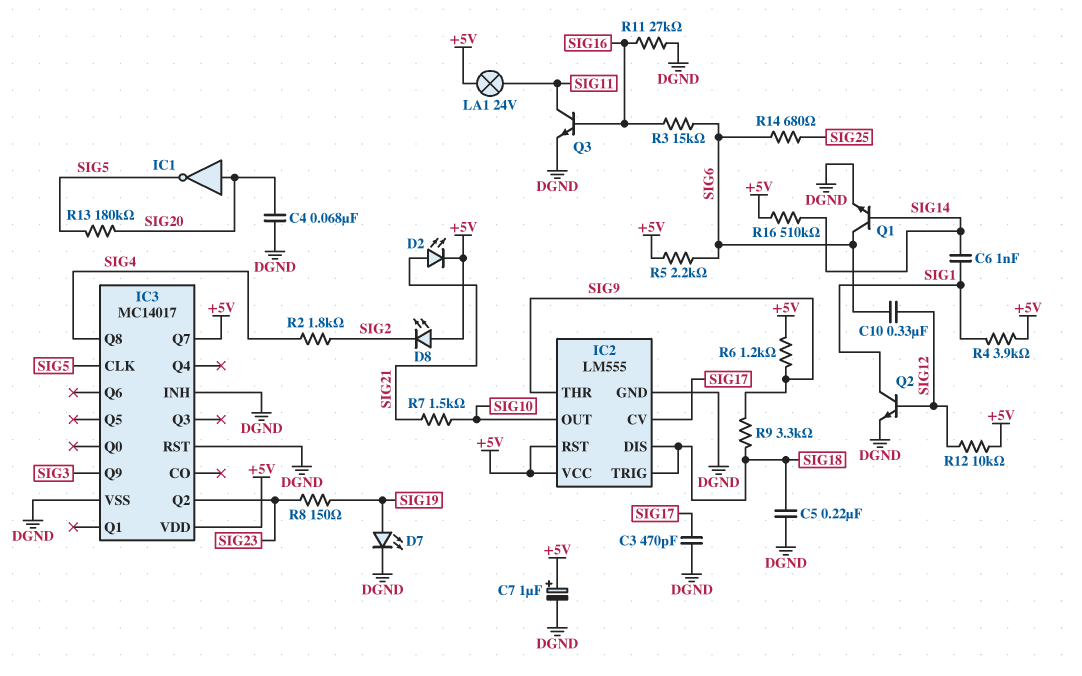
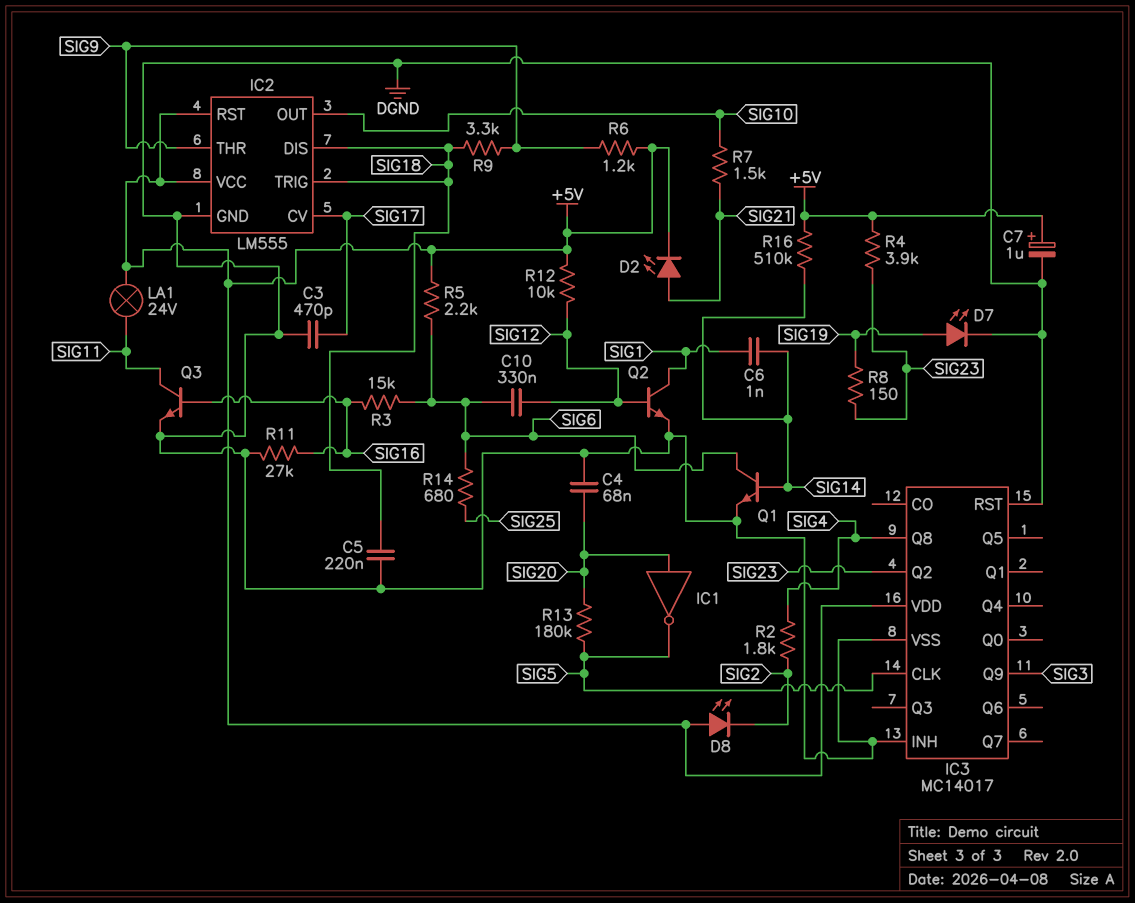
IC3 pin Q7: +5V -> none
R4: 3.9k (+5V, SIG1) -> 3.9k (+5V, SIG23)

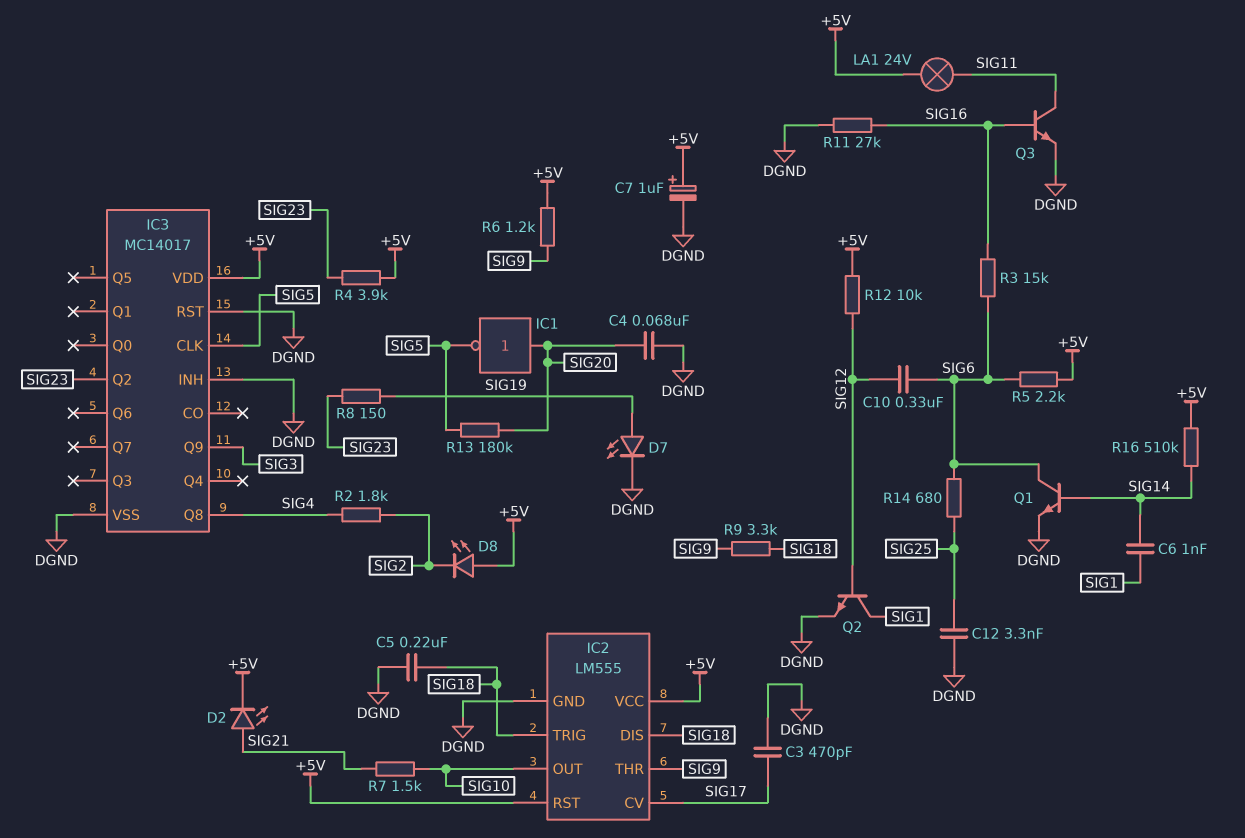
C12: none -> 3.3nF (DGND, SIG25)

